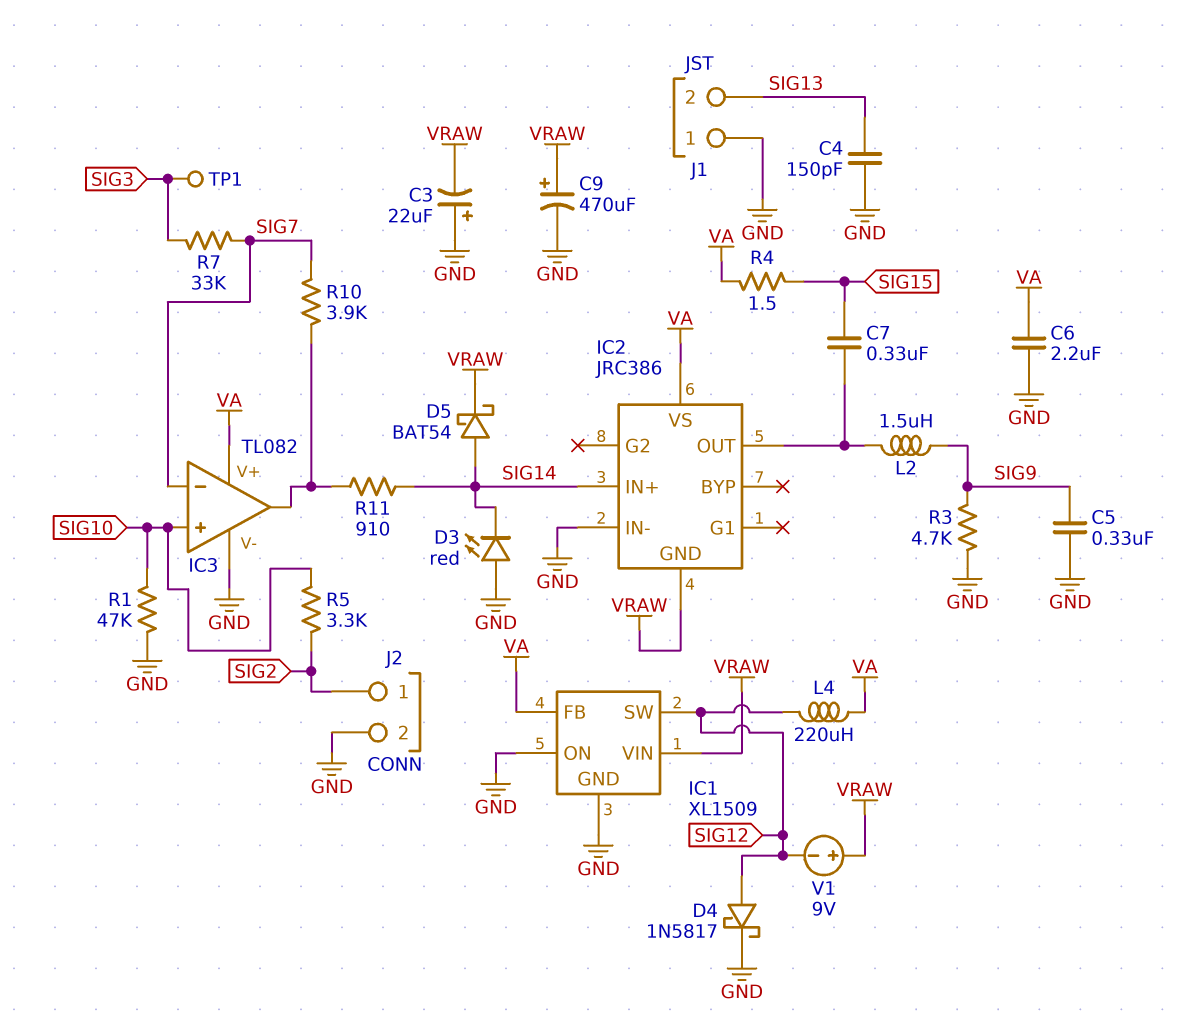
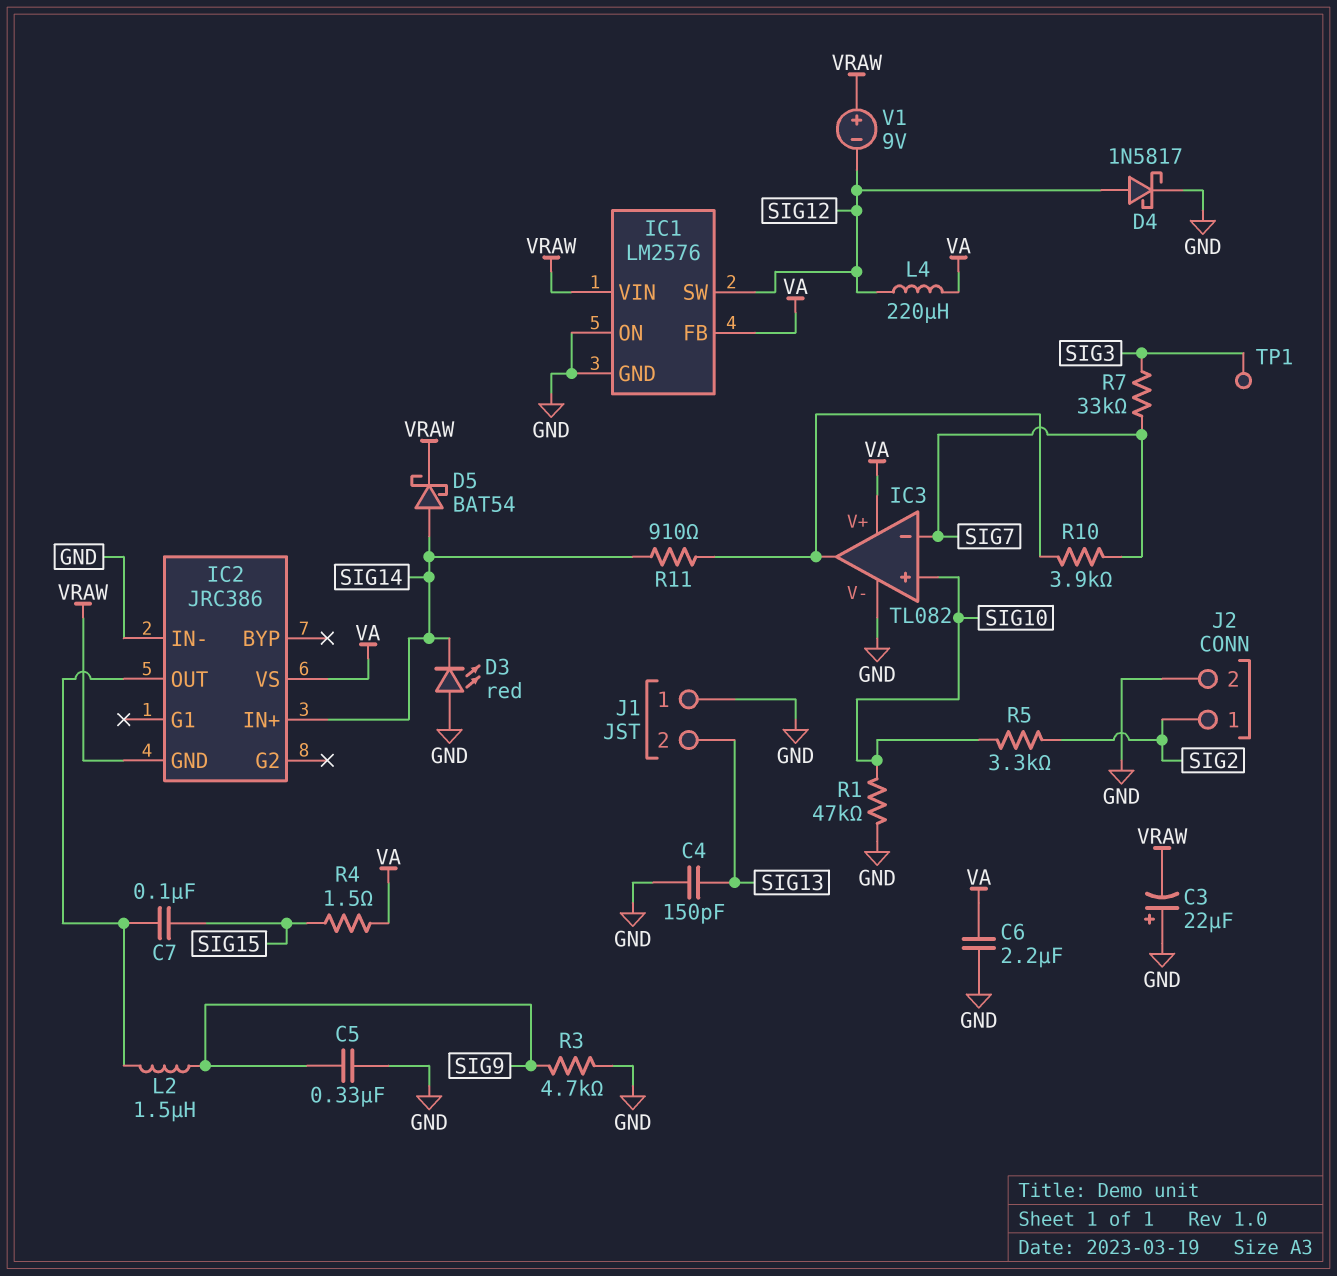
C7: 330nF (IC2/OUT, SIG15) -> 100nF (IC2/OUT, SIG15)
C9: 470uF (plus VRAW, minus GND) -> none
IC1: XL1509 -> LM2576

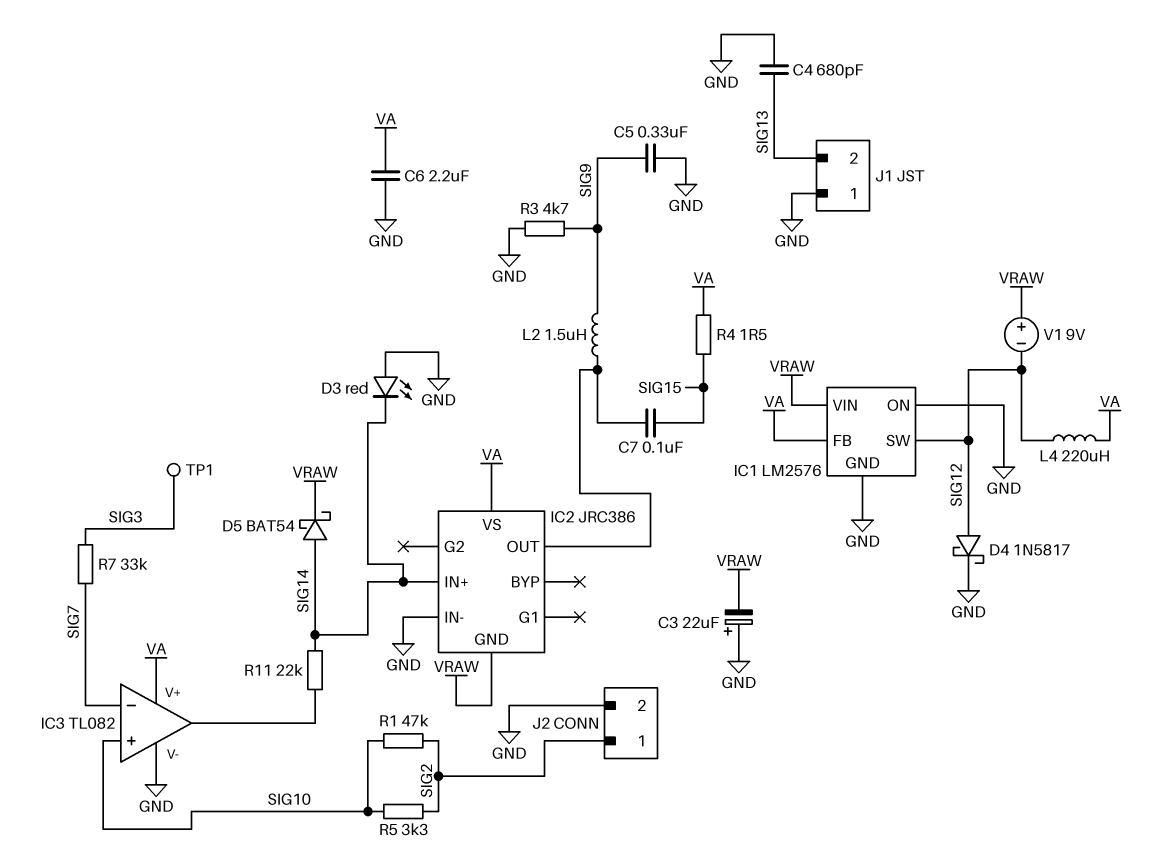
C4: 150pF (GND, SIG13) -> 680pF (GND, SIG13)
R1: 47k (GND, SIG10) -> 47k (SIG2, SIG10)
R10: 3.9k (IC3/out, SIG7) -> none
R11: 910 (IC3/out, SIG14) -> 22k (IC3/out, SIG14)

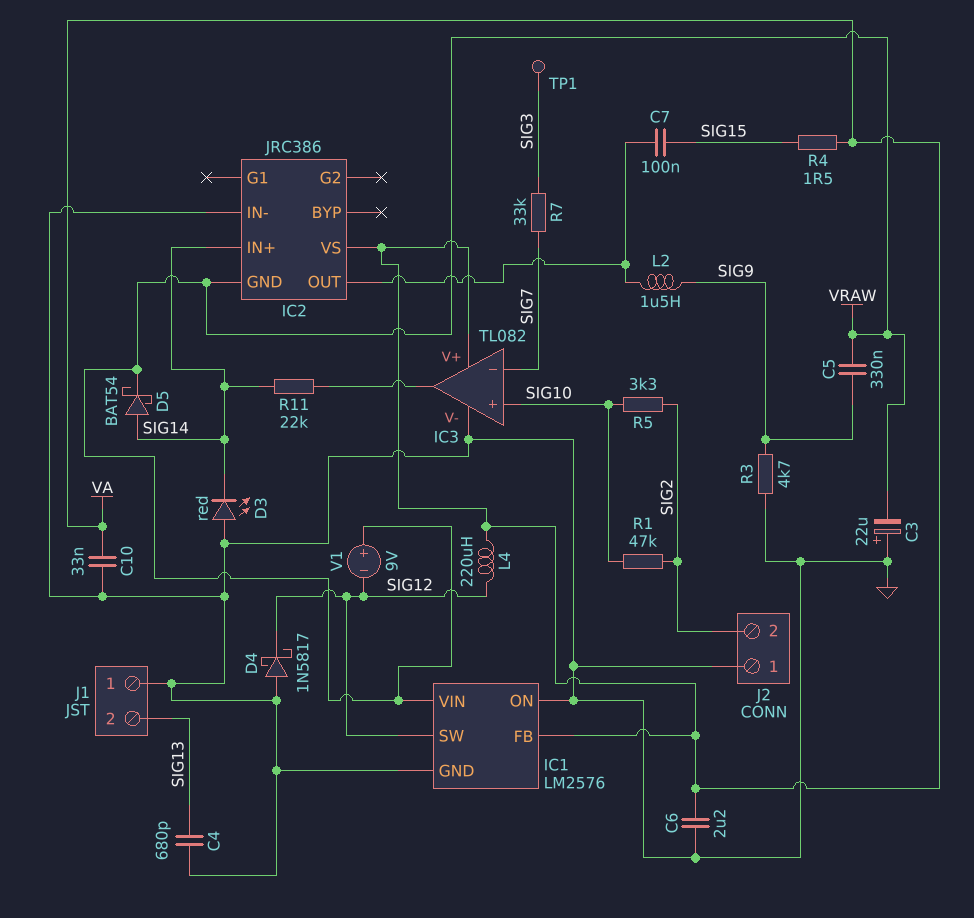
C5: 330nF (GND, SIG9) -> 330nF (SIG9, VRAW)
C10: none -> 33nF (GND, VA)
D4: schottky 1N5817 (A SIG12, K GND) -> schottky 1N5817 (A GND, K SIG12)
J2 pin 1: SIG2 -> GND
J2 pin 2: GND -> SIG2

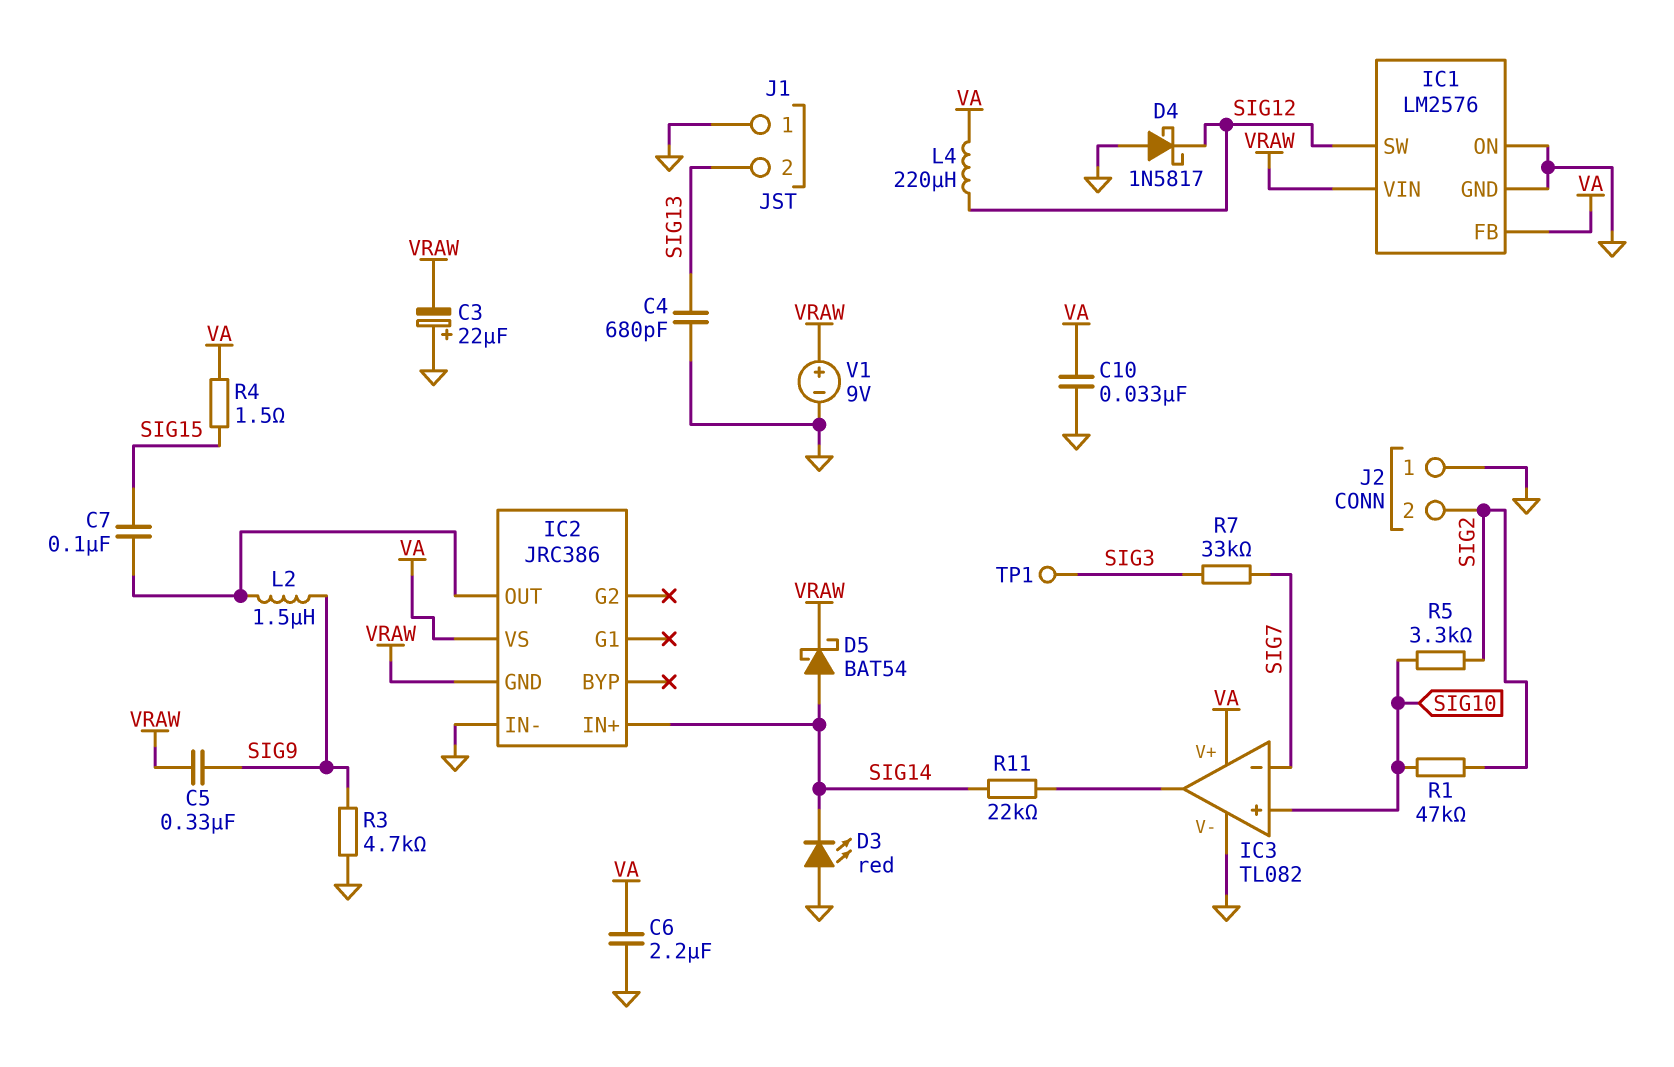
V1: 9V (plus VRAW, minus SIG12) -> 9V (plus VRAW, minus GND)

